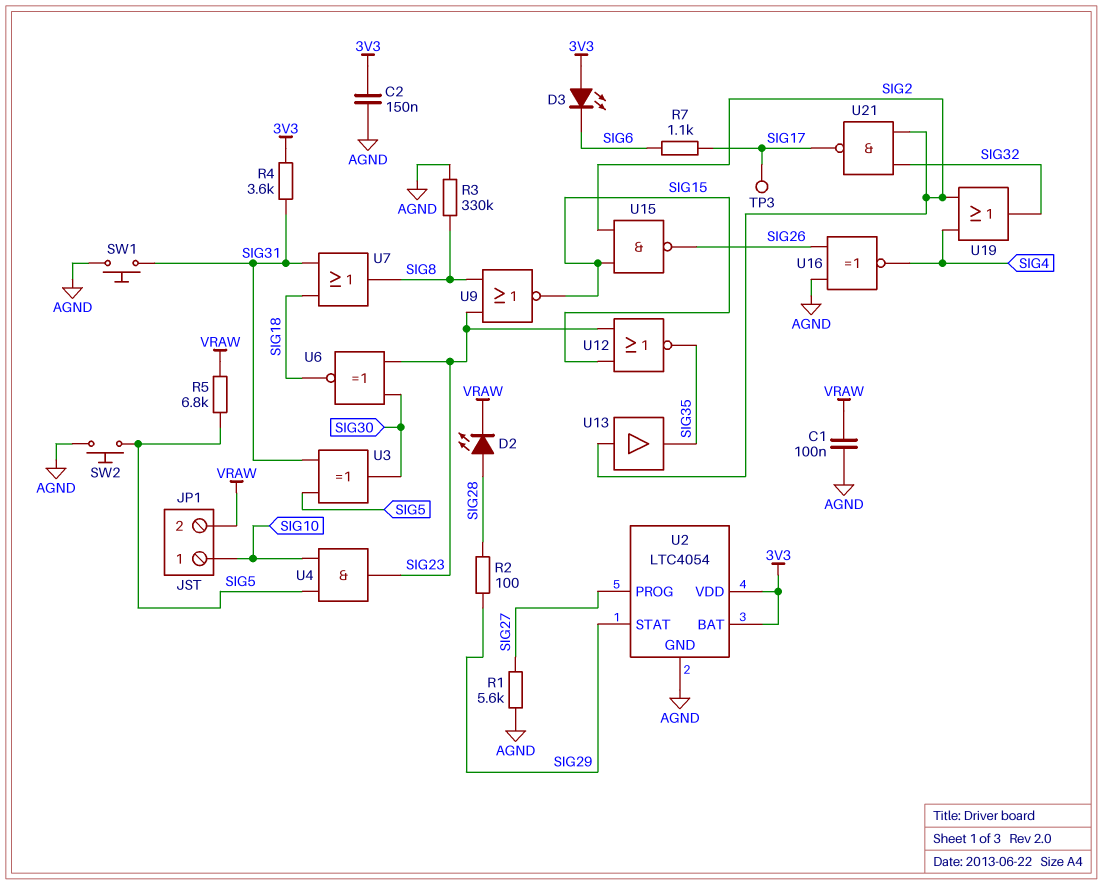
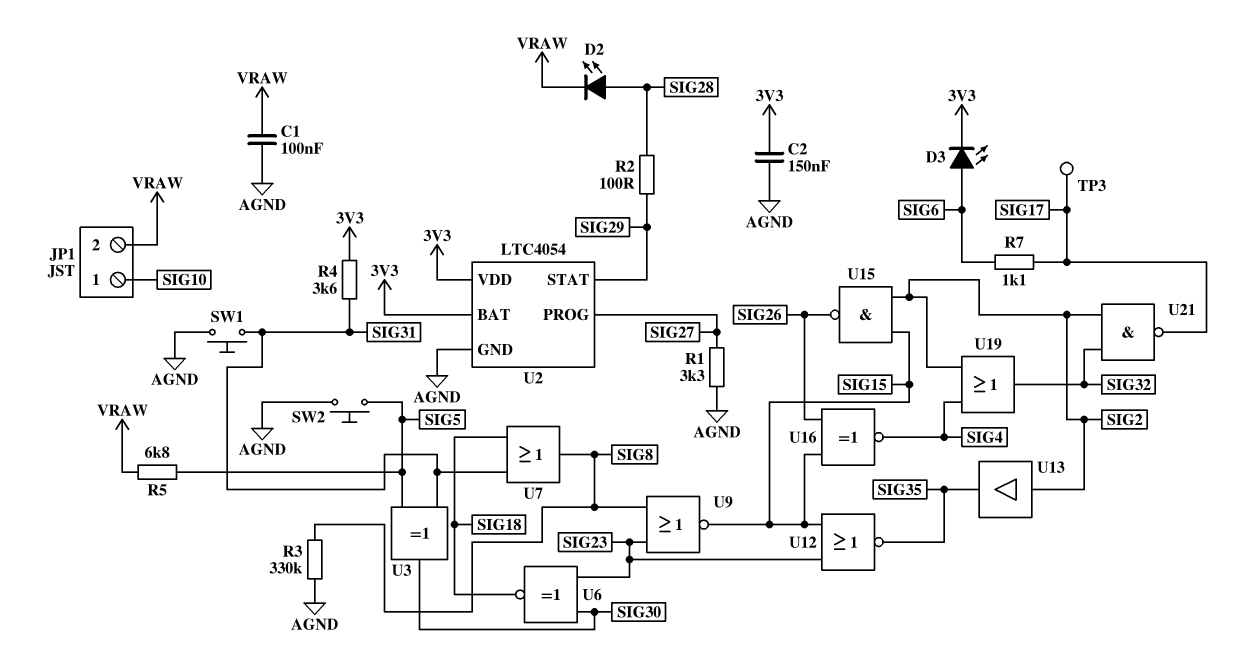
D3: LED (A 3V3, K SIG6) -> LED (A SIG6, K 3V3)
R1: 5.6k (AGND, SIG27) -> 3.3k (AGND, SIG27)
U4: AND (in SIG5, in SIG10, out SIG23) -> none
U16: XNOR (in AGND, in SIG26, out SIG4) -> XNOR (in SIG15, in SIG26, out SIG4)

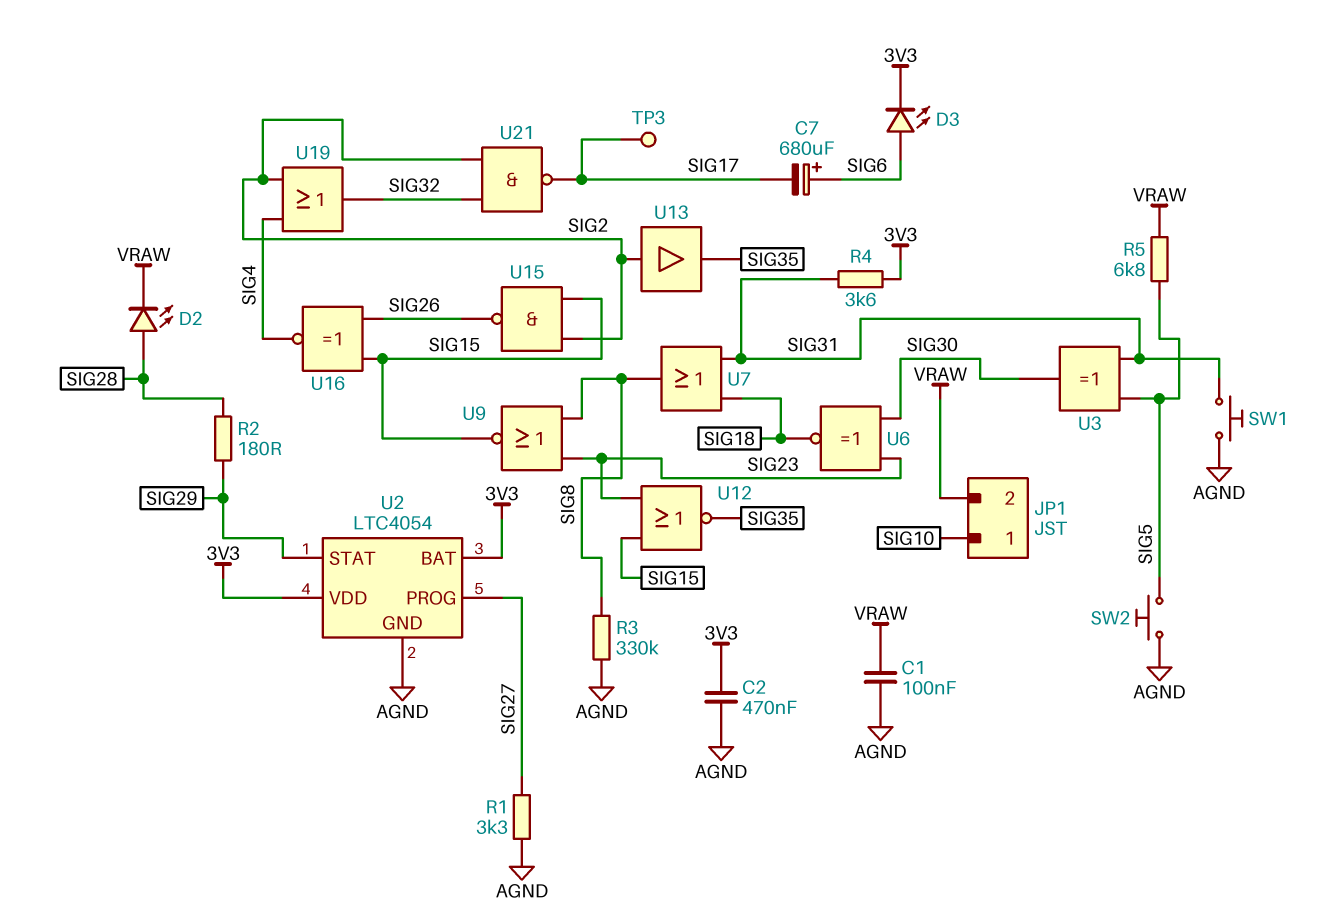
C2: 150nF (3V3, AGND) -> 470nF (3V3, AGND)
C7: none -> 680uF (plus SIG6, minus SIG17)
R2: 100 (SIG28, SIG29) -> 180 (SIG28, SIG29)
R7: 1.1k (SIG6, SIG17) -> none

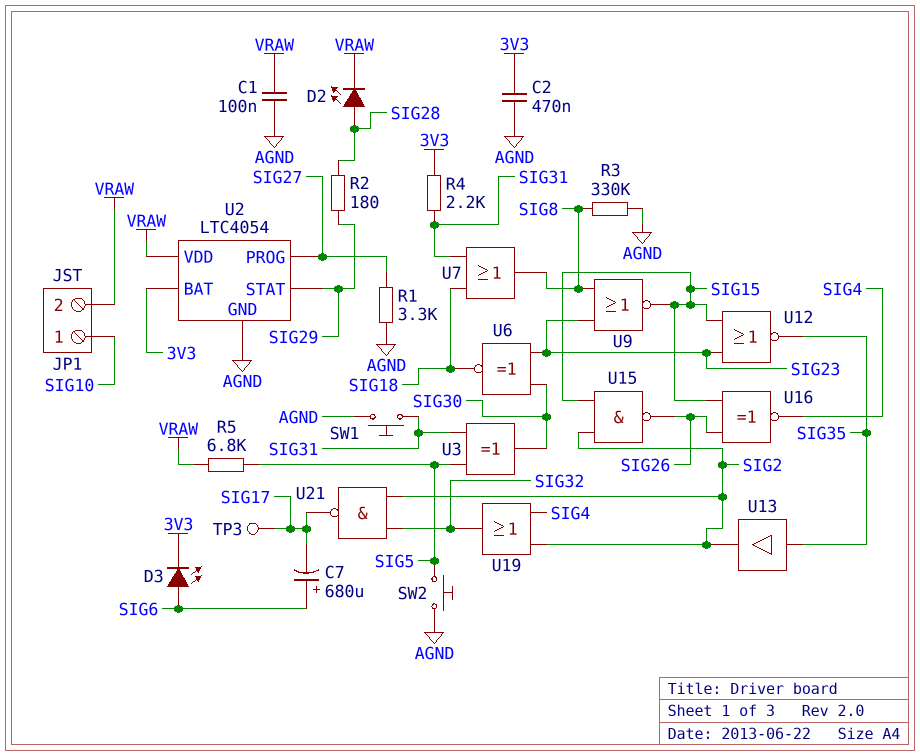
R4: 3.6k (3V3, SIG31) -> 2.2k (3V3, SIG31)
U2 pin VDD: 3V3 -> VRAW
U13: buffer (in SIG2, out SIG35) -> buffer (in SIG35, out SIG2)

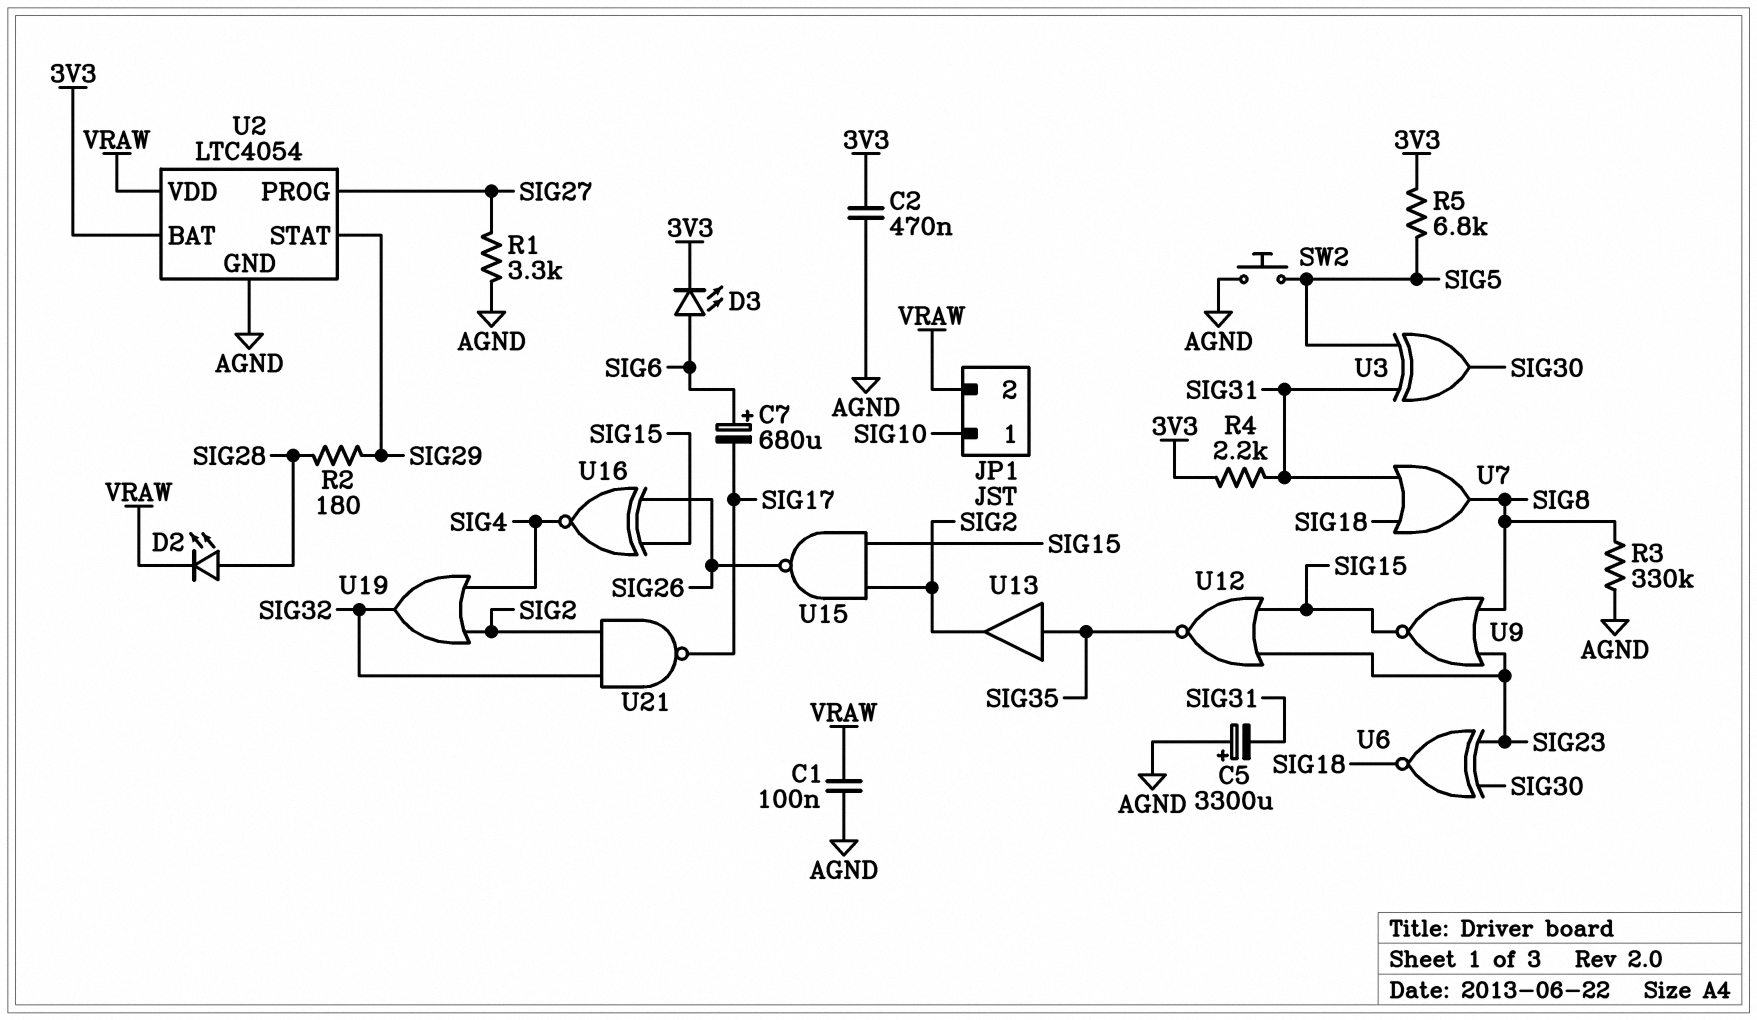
C5: none -> 3300uF (plus AGND, minus SIG31)
R5: 6.8k (SIG5, VRAW) -> 6.8k (3V3, SIG5)
SW1: button (AGND, SIG31) -> none
TP3: test point (SIG17) -> none

